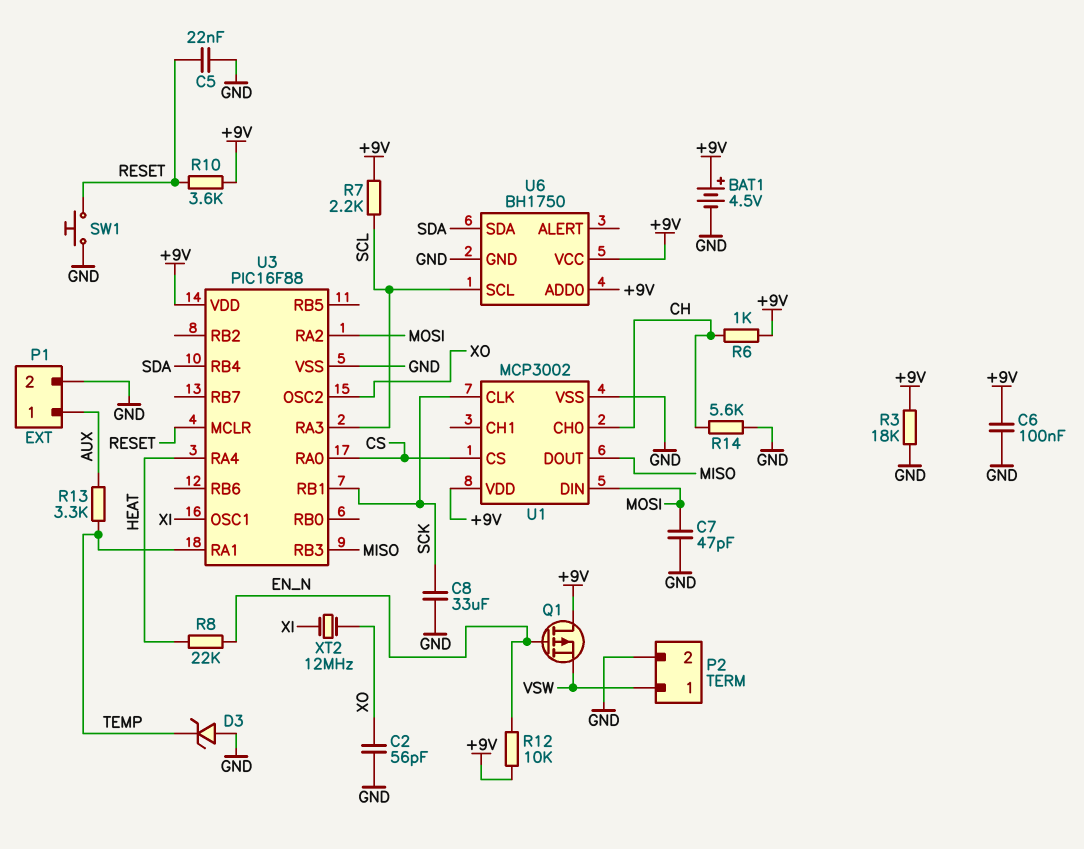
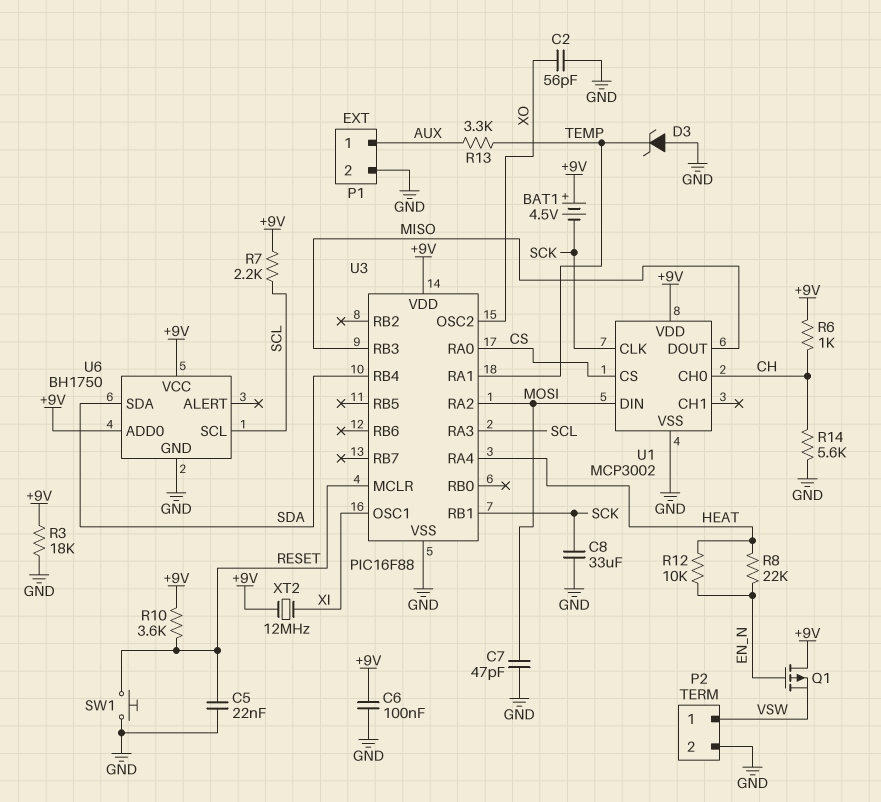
BAT1: 4.5V (plus +9V, minus GND) -> 4.5V (plus +9V, minus SCK)
R12: 10k (+9V, EN_N) -> 10k (EN_N, HEAT)
XT2: 12MHz (XI, XO) -> 12MHz (+9V, XI)

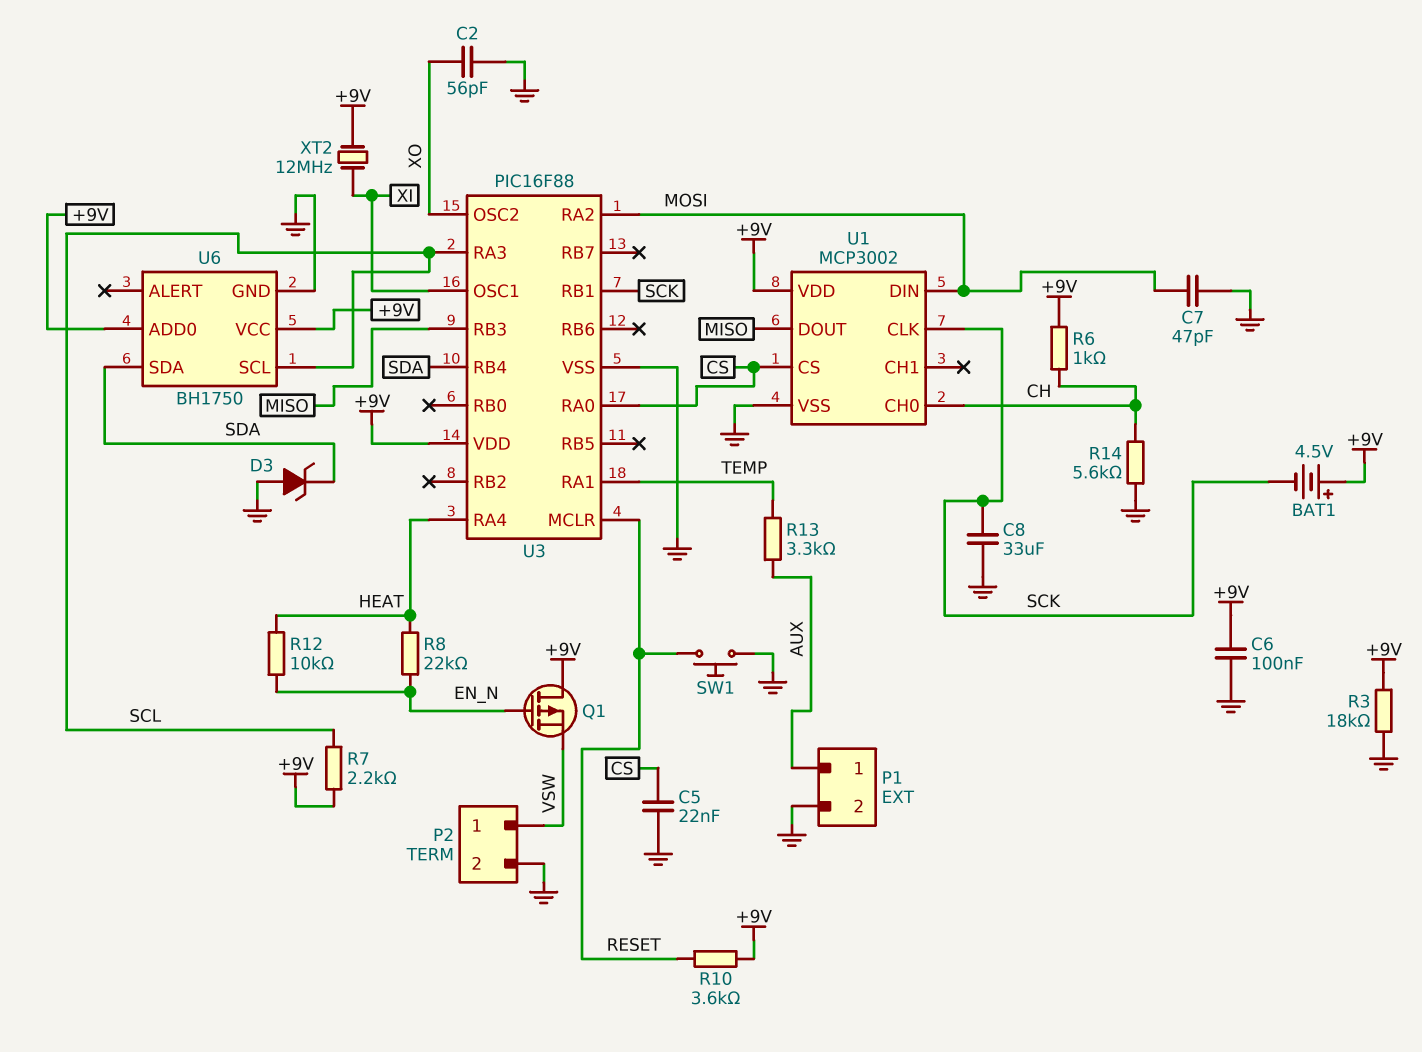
C5: 22nF (GND, RESET) -> 22nF (CS, GND)
D3: zener (A GND, K TEMP) -> zener (A GND, K SDA)

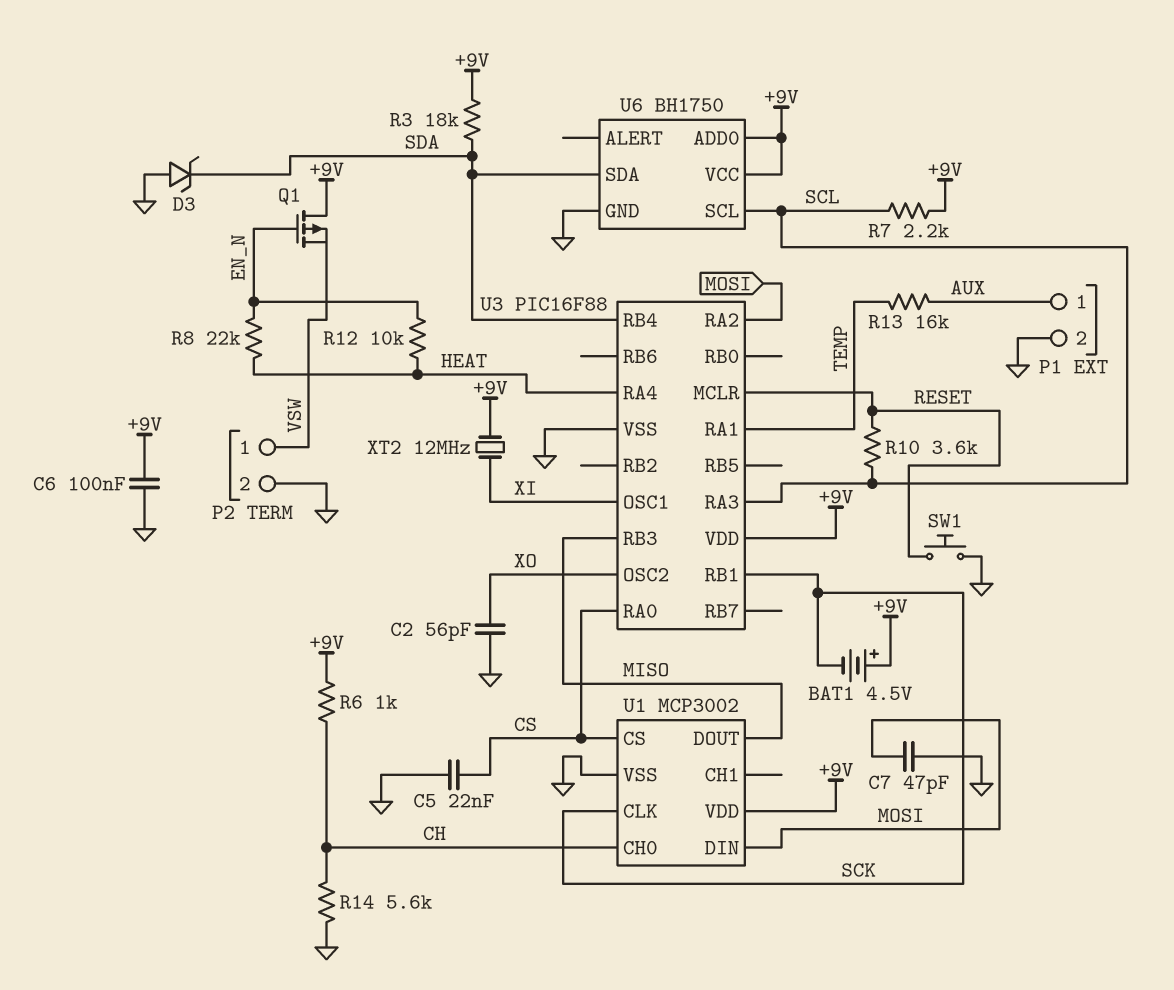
C8: 33uF (GND, SCK) -> none
R3: 18k (+9V, GND) -> 18k (+9V, SDA)
R10: 3.6k (+9V, RESET) -> 3.6k (RESET, SCL)
R13: 3.3k (AUX, TEMP) -> 16k (AUX, TEMP)

